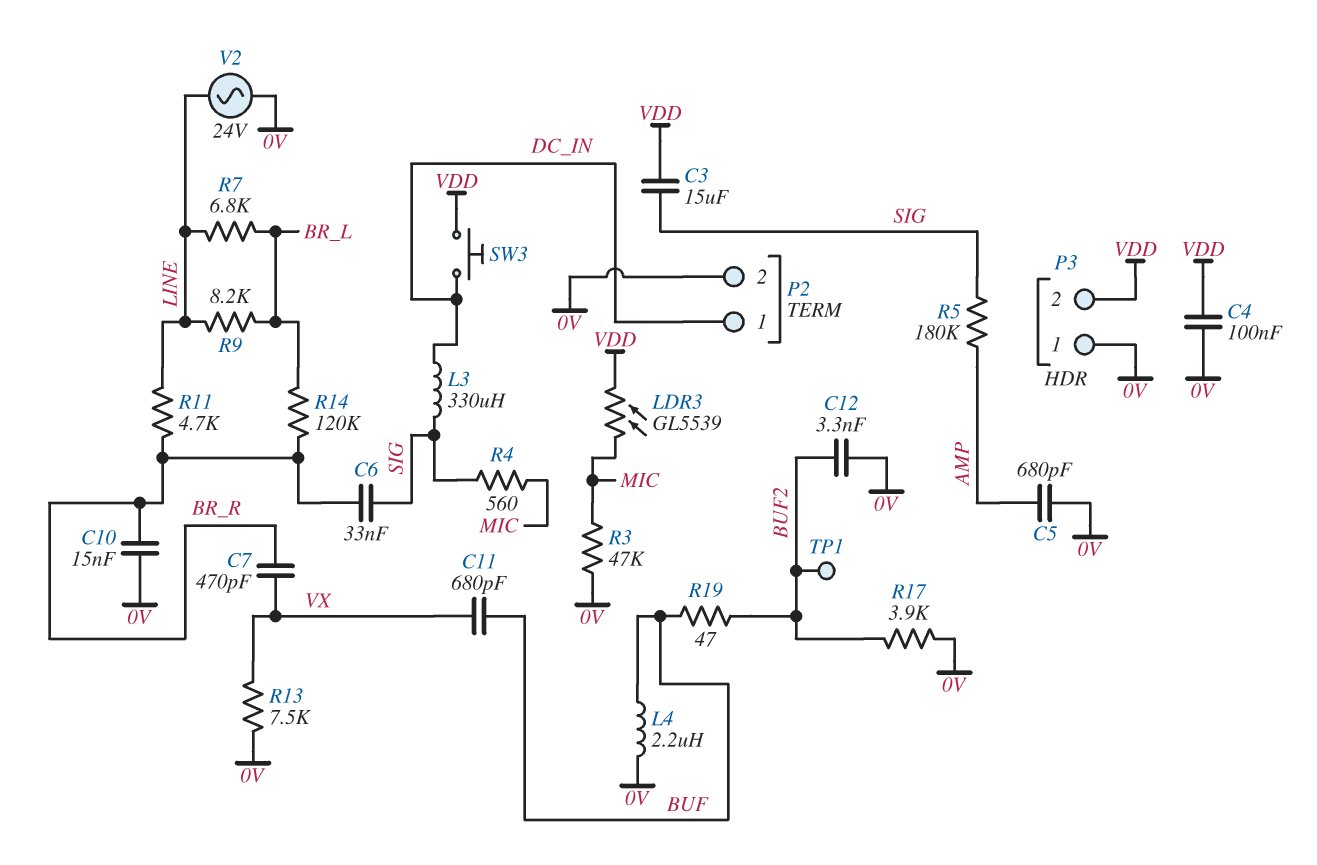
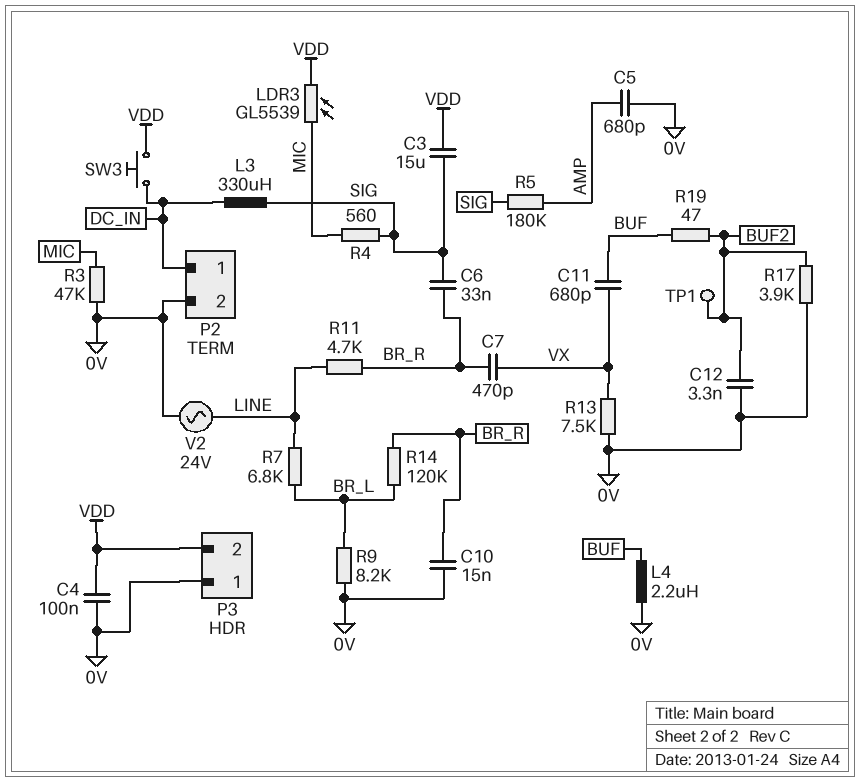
R9: 8.2k (BR_L, LINE) -> 8.2k (0V, BR_L)

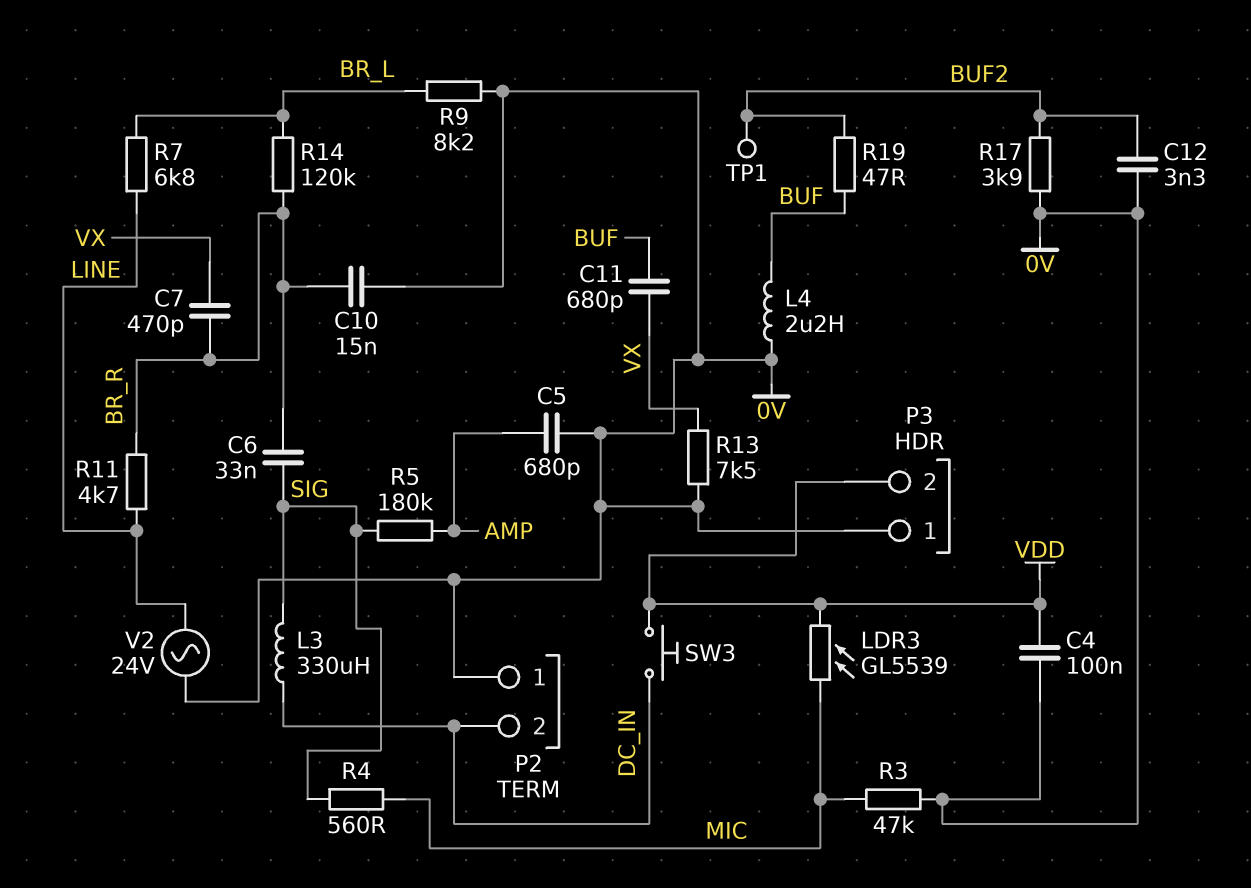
C3: 15uF (SIG, VDD) -> none
P2 pin 1: DC_IN -> 0V
P2 pin 2: 0V -> DC_IN

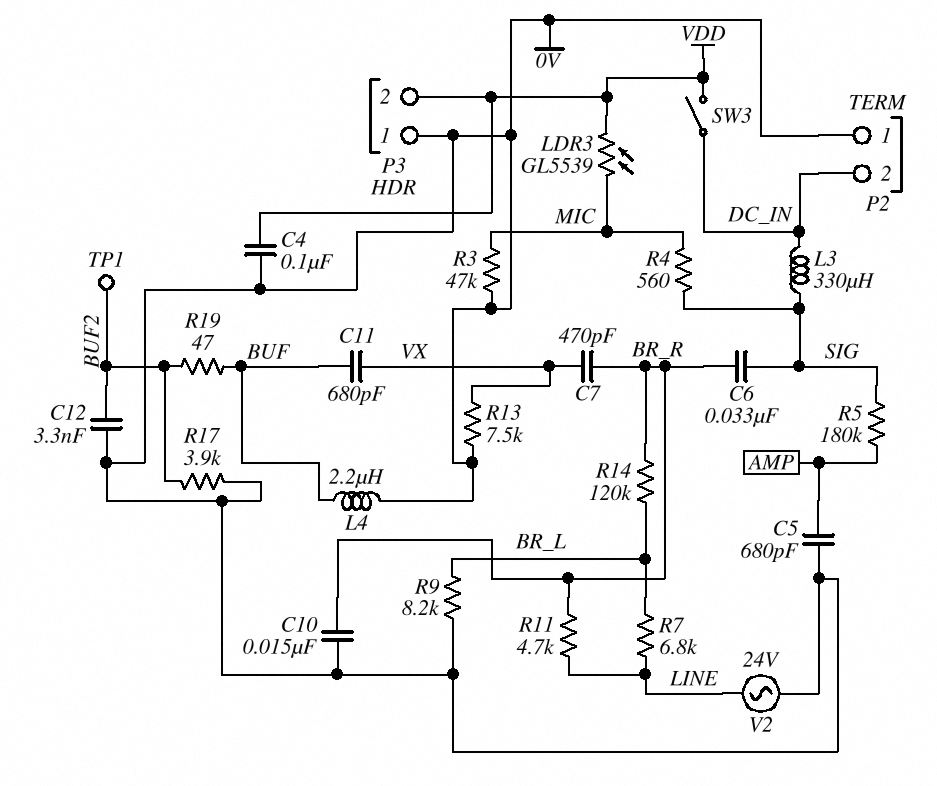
SW3: button (DC_IN, VDD) -> switch (DC_IN, VDD)

